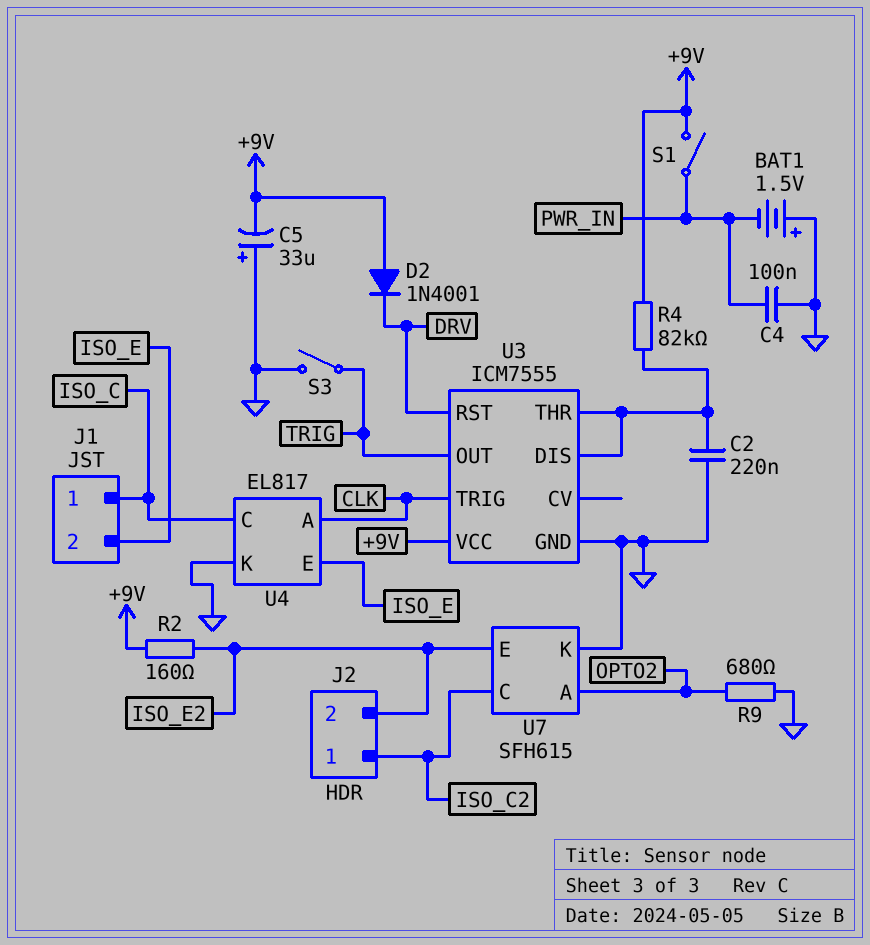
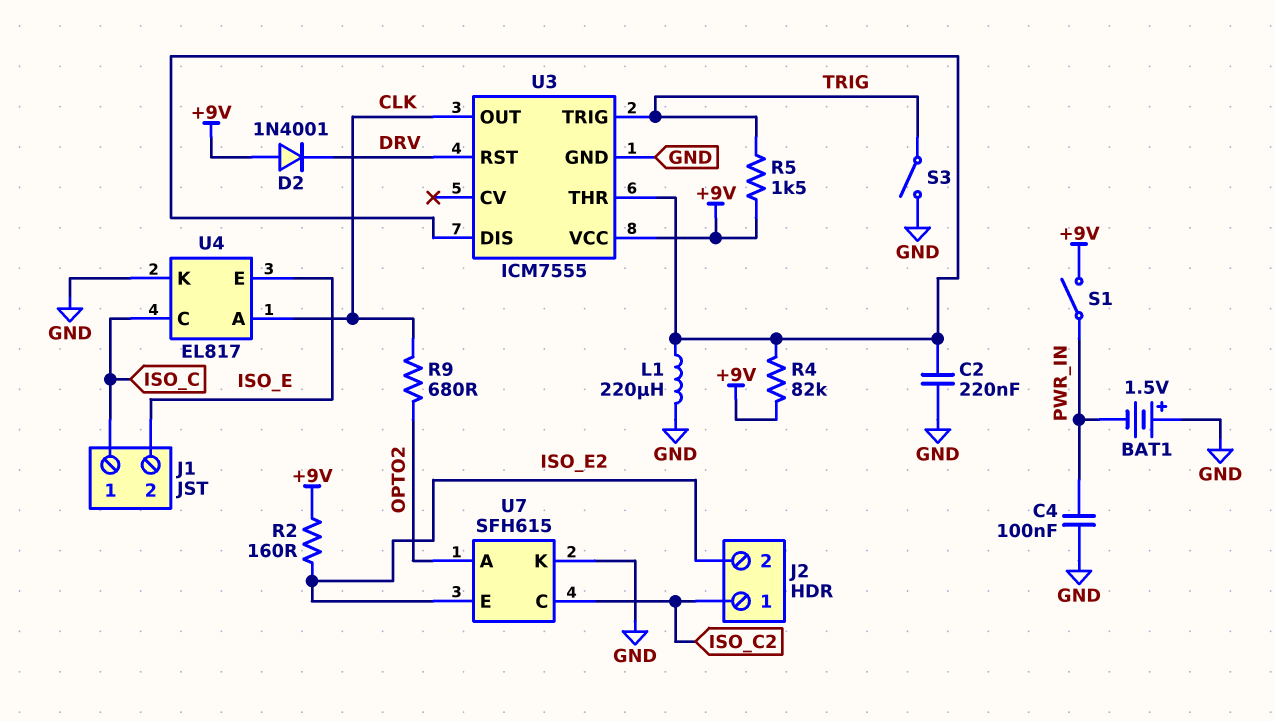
C5: 33uF (plus GND, minus +9V) -> none
L1: none -> 220uH (GND, U3/DIS)
R5: none -> 1.5k (+9V, TRIG)
R9: 680 (GND, OPTO2) -> 680 (CLK, OPTO2)
U3 pin OUT: TRIG -> CLK
U3 pin TRIG: CLK -> TRIG

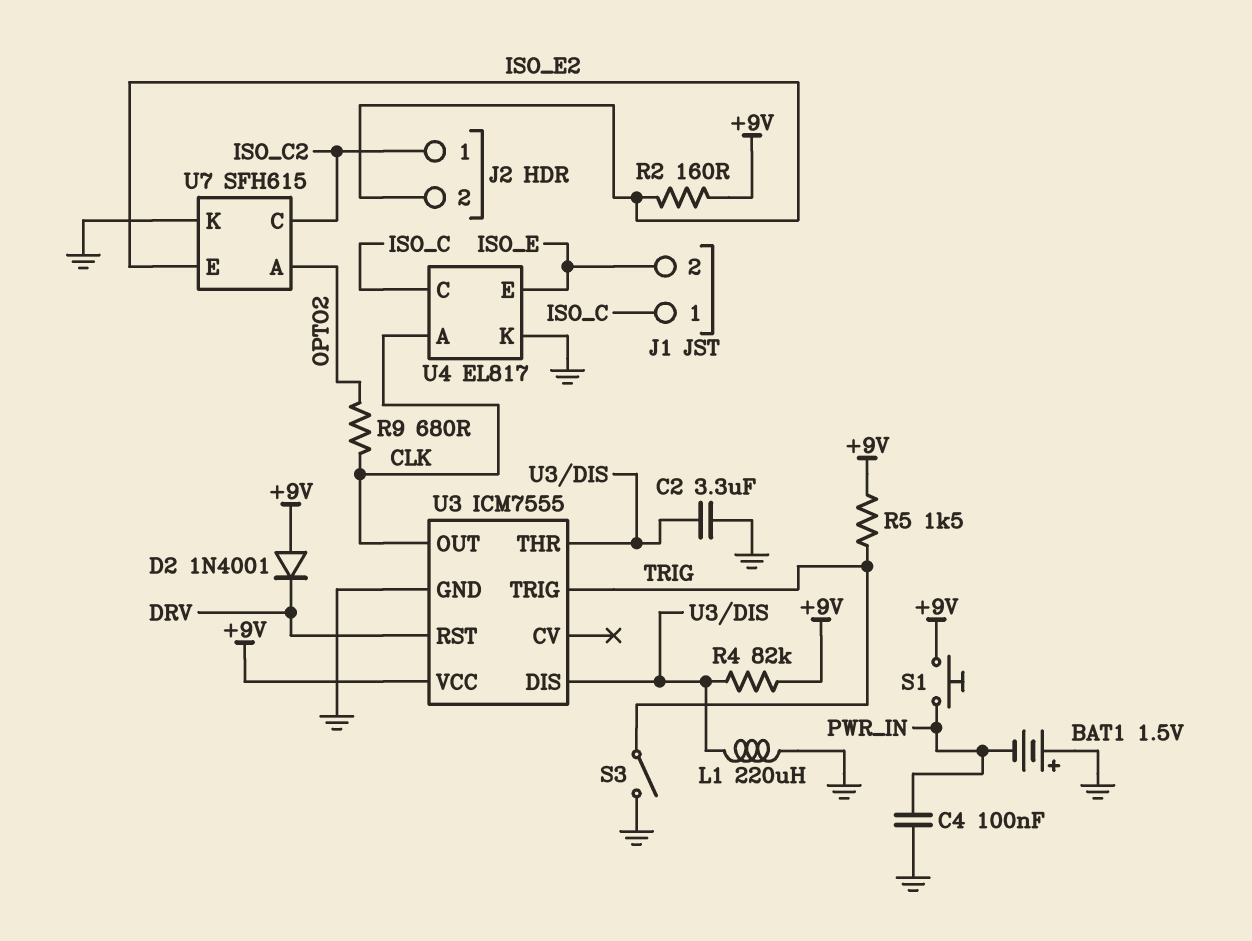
C2: 220nF (GND, U3/DIS) -> 3.3uF (GND, U3/DIS)
S1: switch (+9V, PWR_IN) -> button (+9V, PWR_IN)

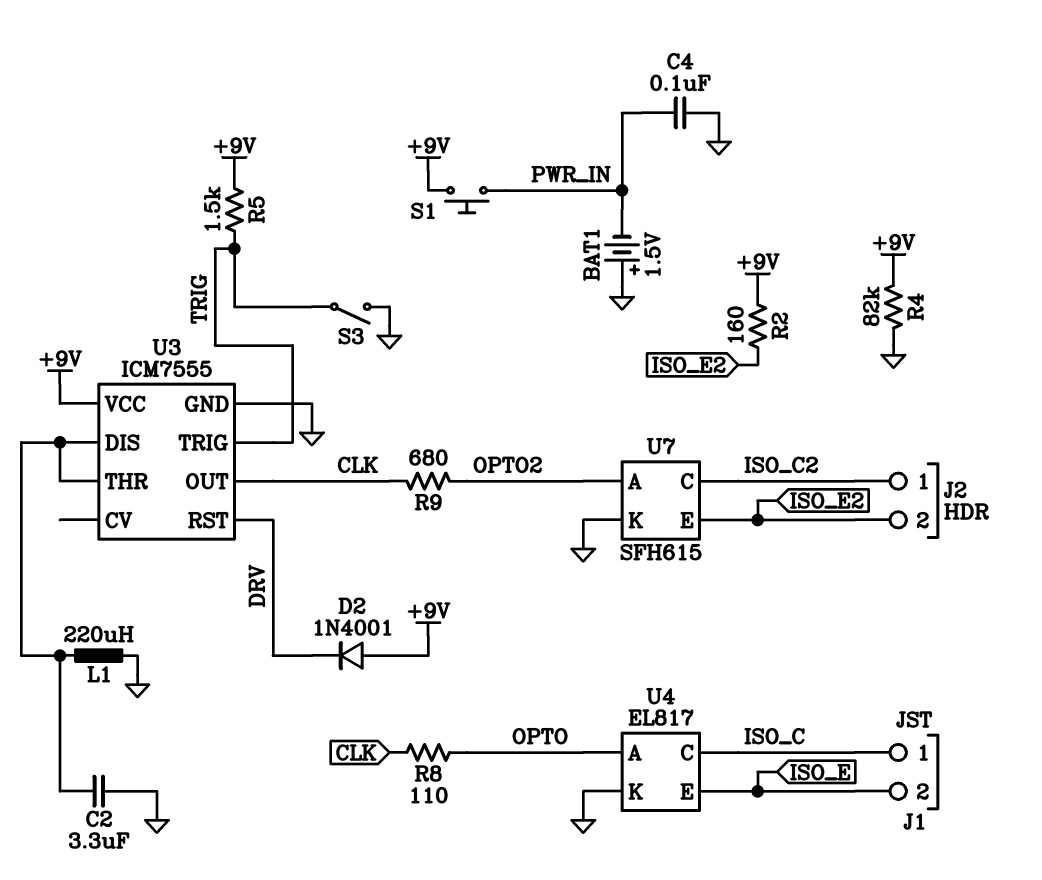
R4: 82k (+9V, U3/DIS) -> 82k (+9V, GND)
R8: none -> 110 (CLK, OPTO)
U4 pin A: CLK -> OPTO

